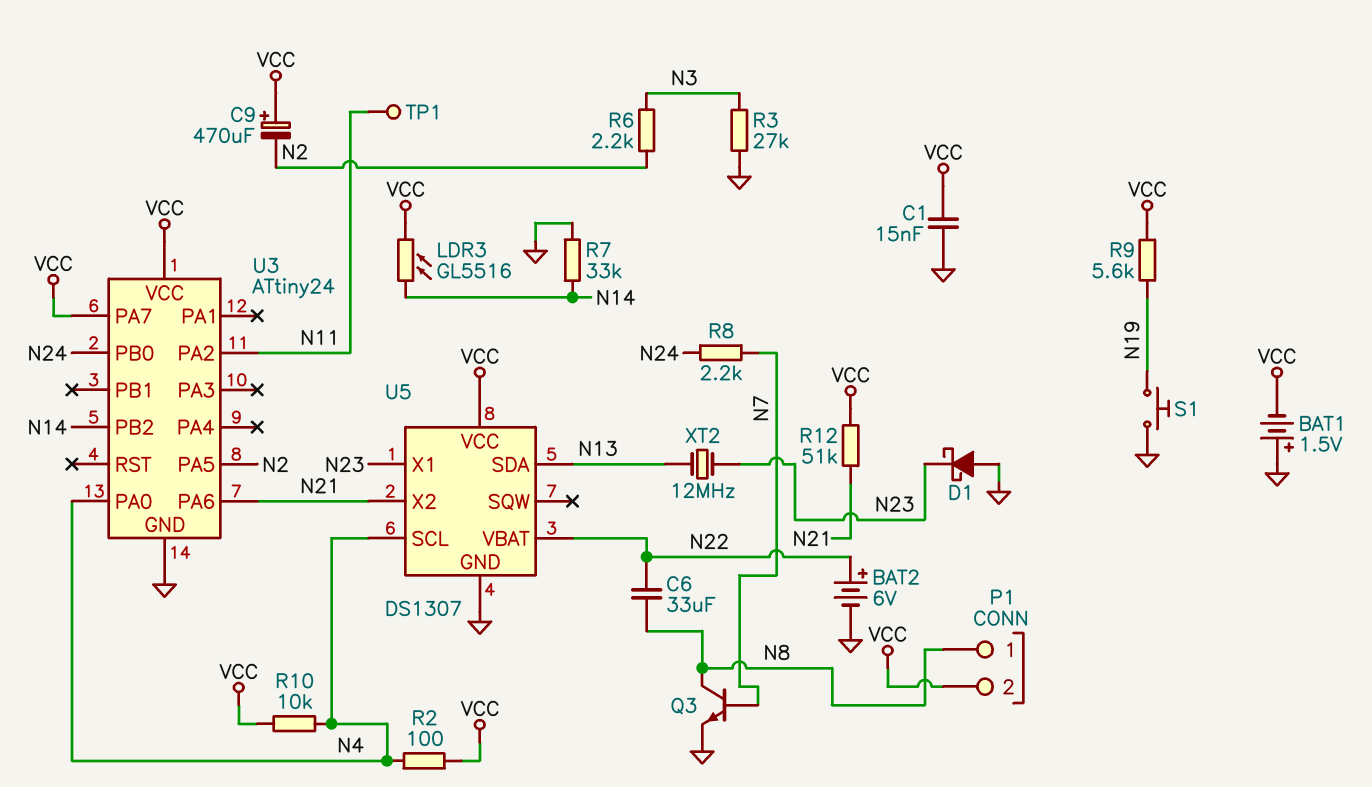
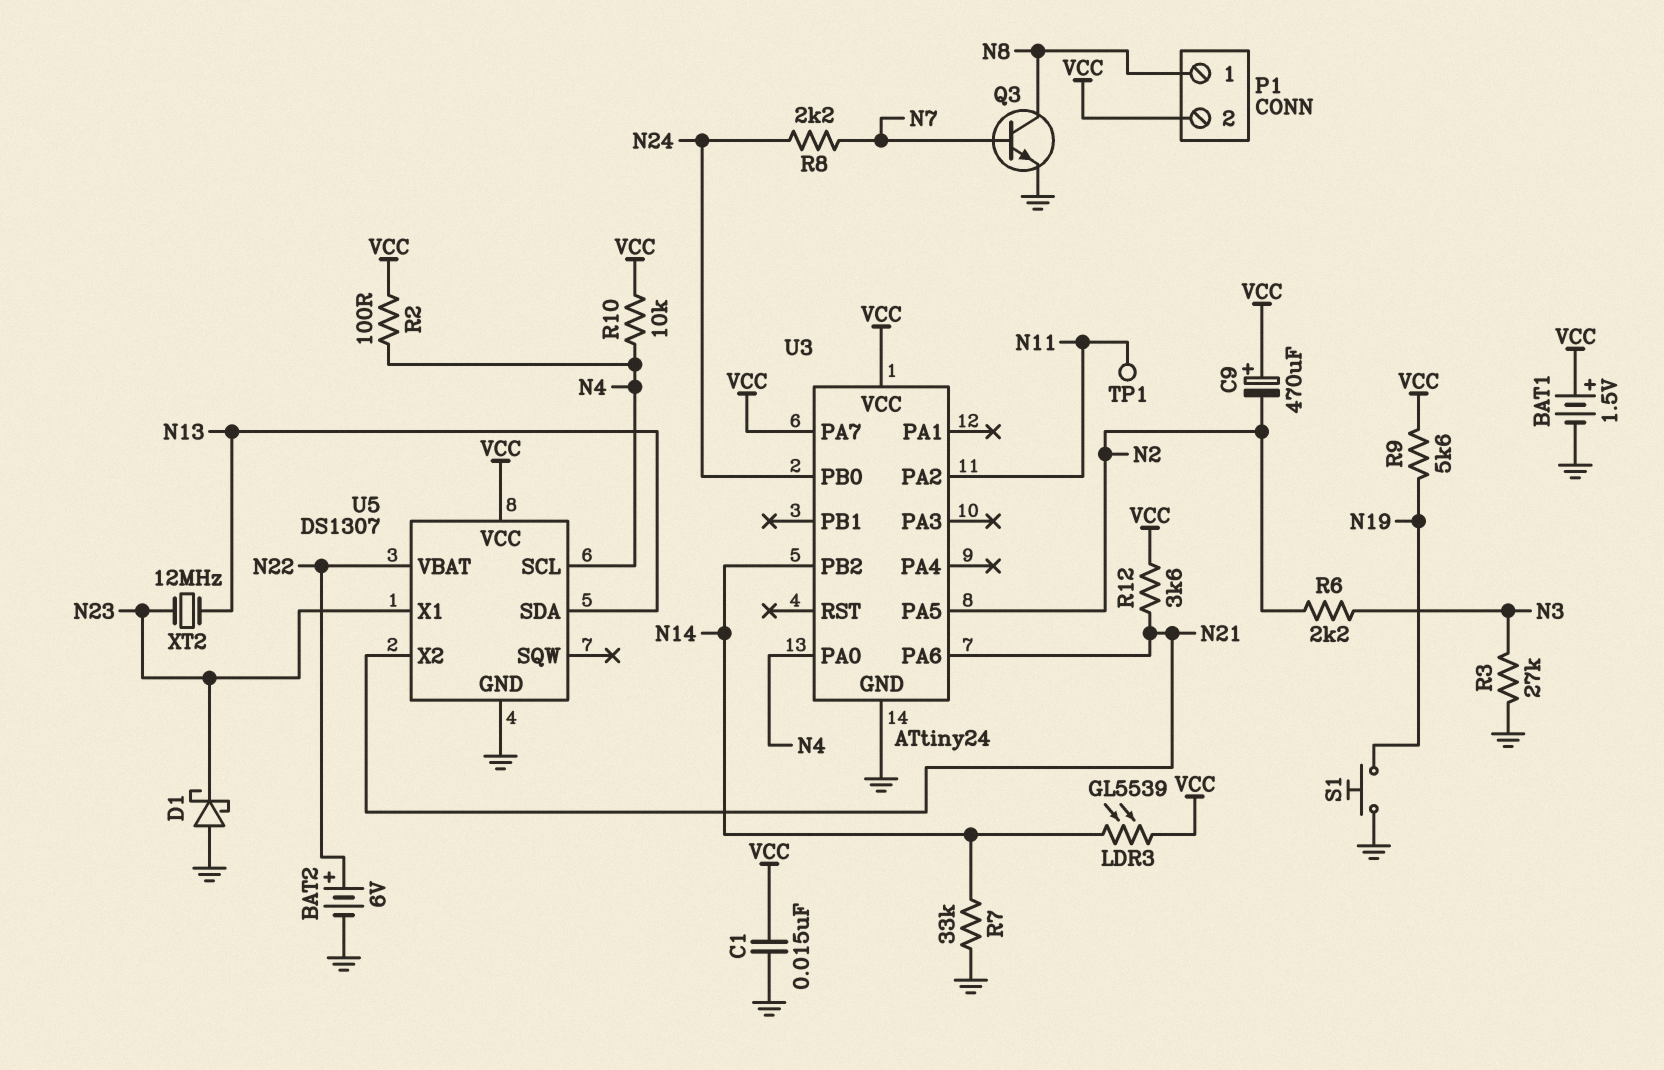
BAT1: 1.5V (plus GND, minus VCC) -> 1.5V (plus VCC, minus GND)
C6: 33uF (N8, N22) -> none
LDR3: GL5516 (N14, VCC) -> GL5539 (N14, VCC)
R12: 51k (N21, VCC) -> 3.6k (N21, VCC)

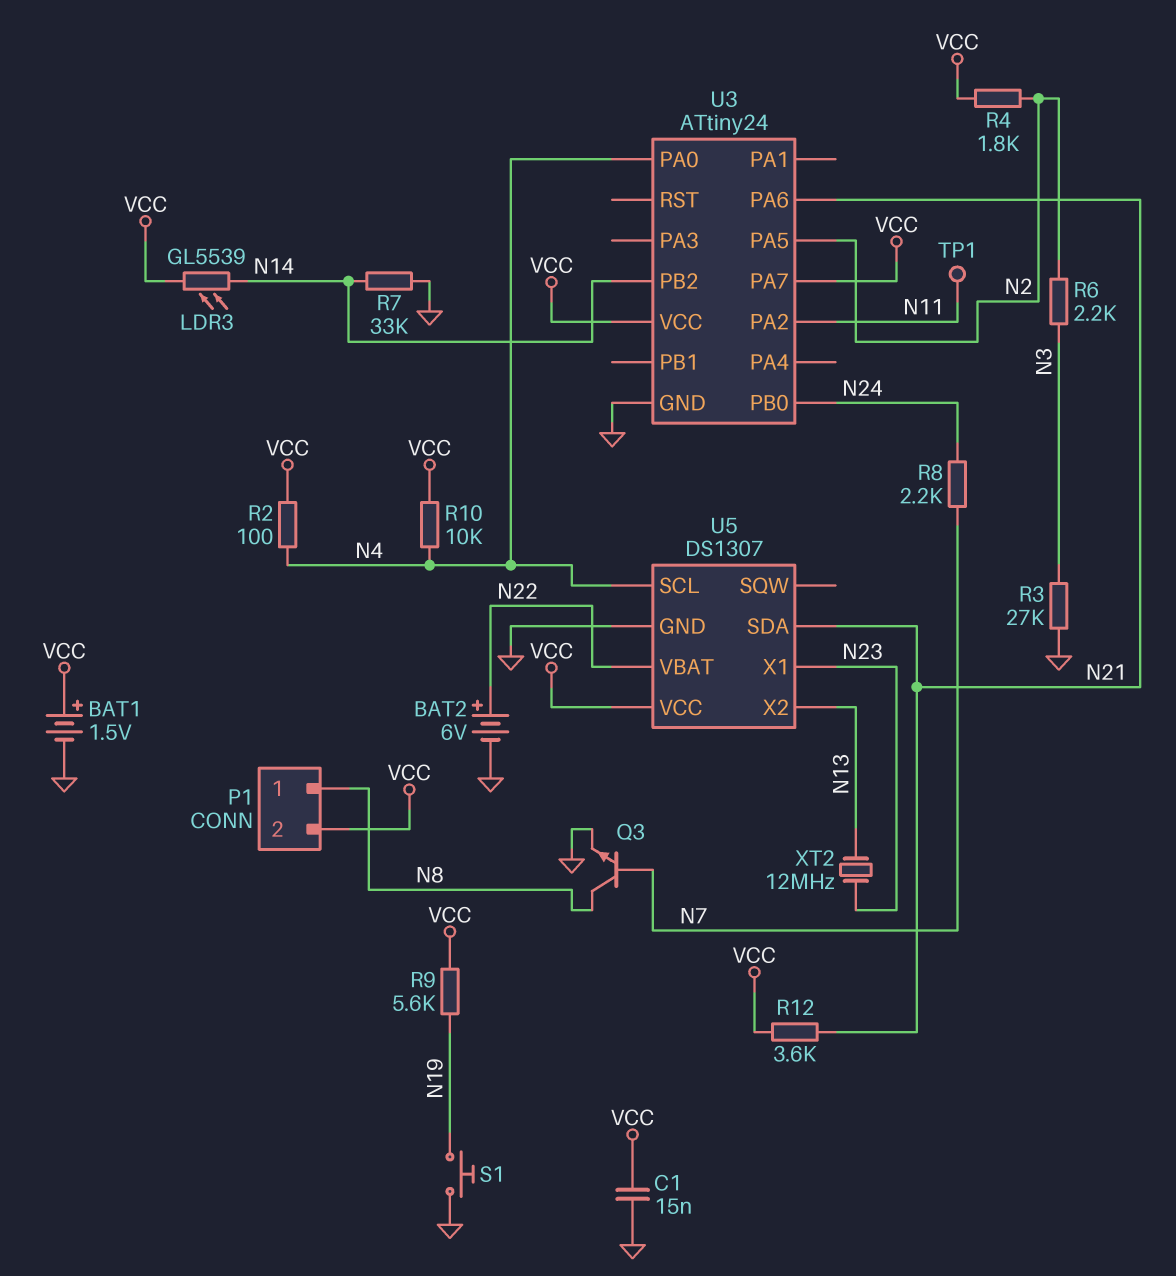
C9: 470uF (plus VCC, minus N2) -> none
D1: schottky (A GND, K N23) -> none
R4: none -> 1.8k (N2, VCC)
U5 pin SDA: N13 -> N21
U5 pin X2: N21 -> N13

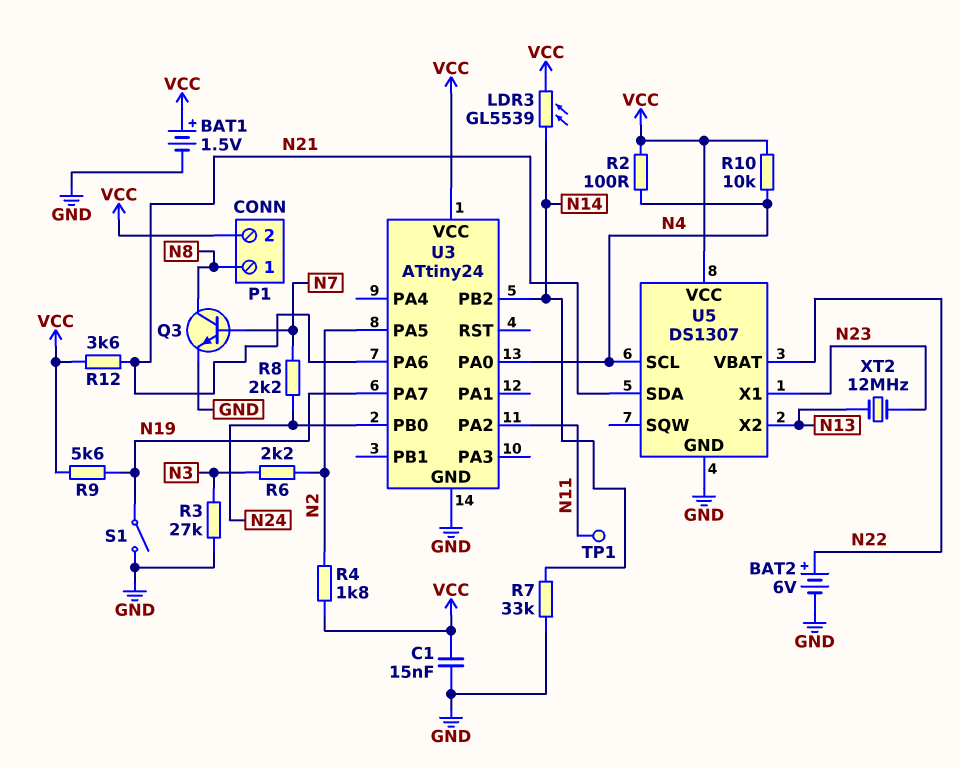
S1: button (GND, N19) -> switch (GND, N19)
U3 pin PA7: VCC -> N19

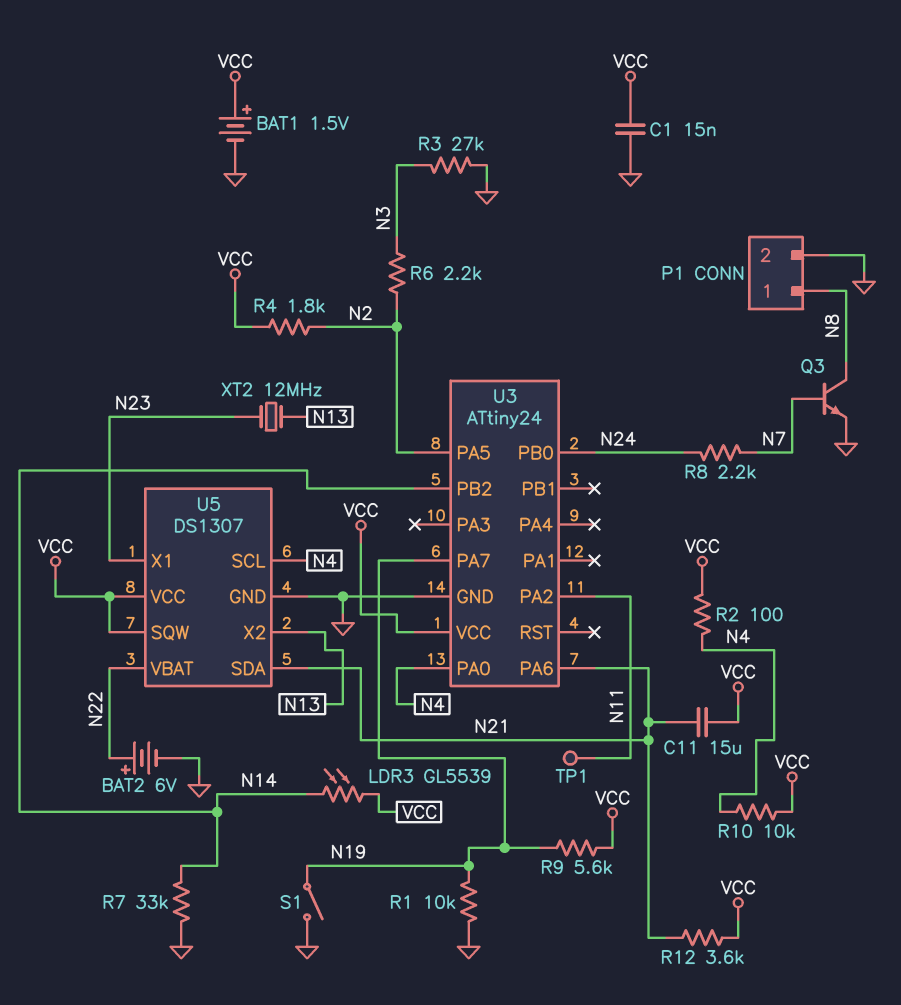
C11: none -> 15uF (N21, VCC)
P1 pin 2: VCC -> GND
R1: none -> 10k (GND, N19)
U5 pin SQW: none -> VCC

